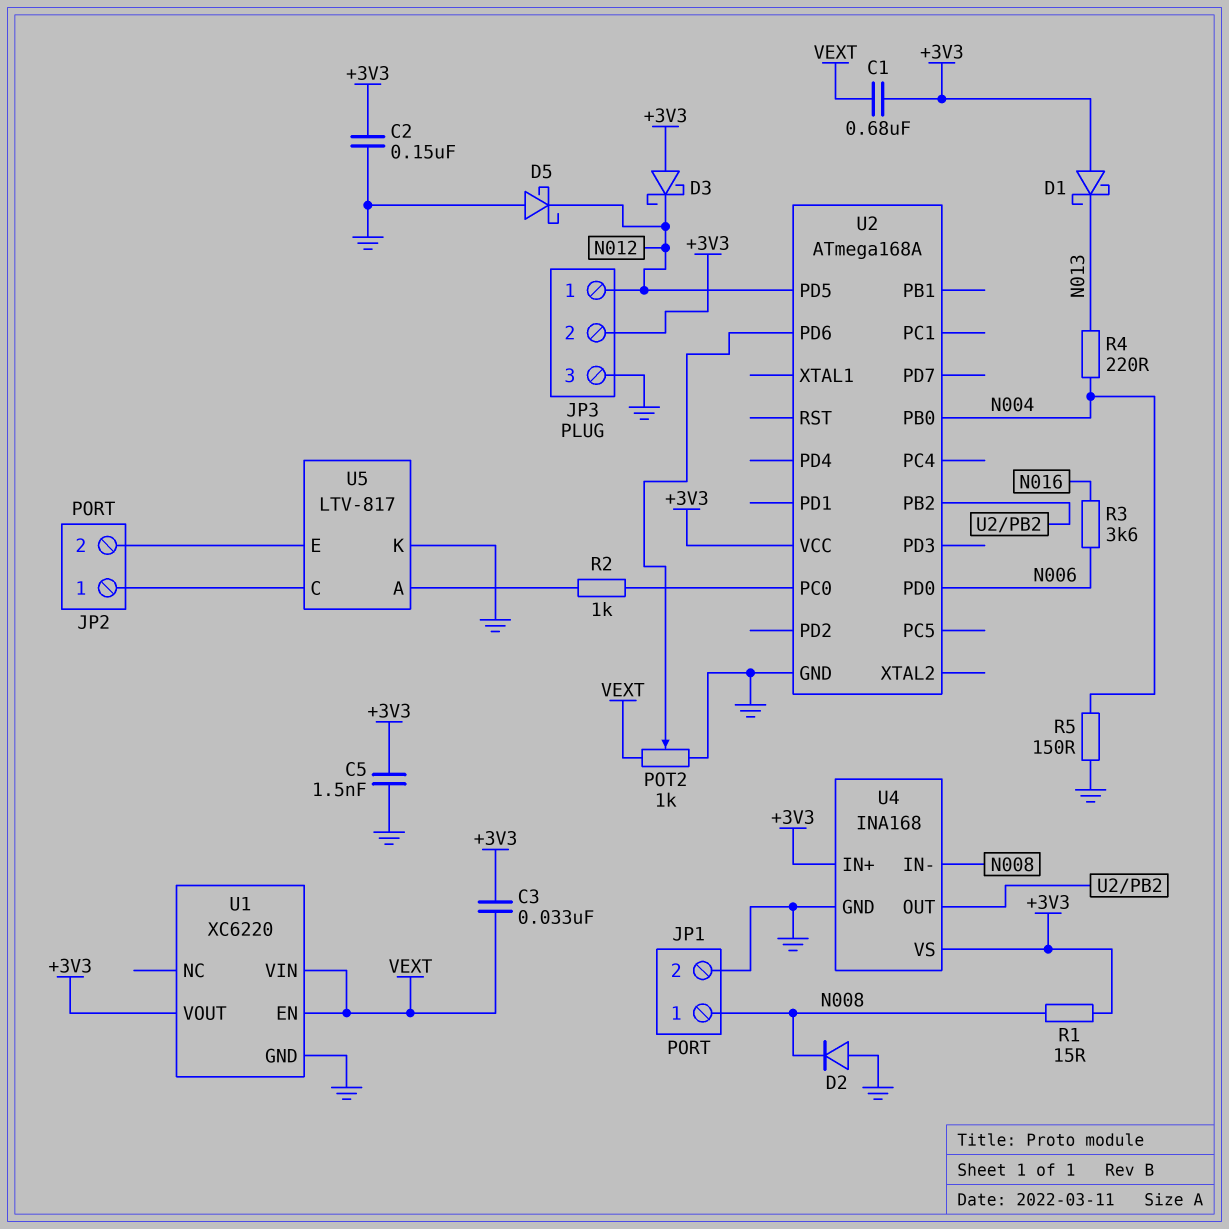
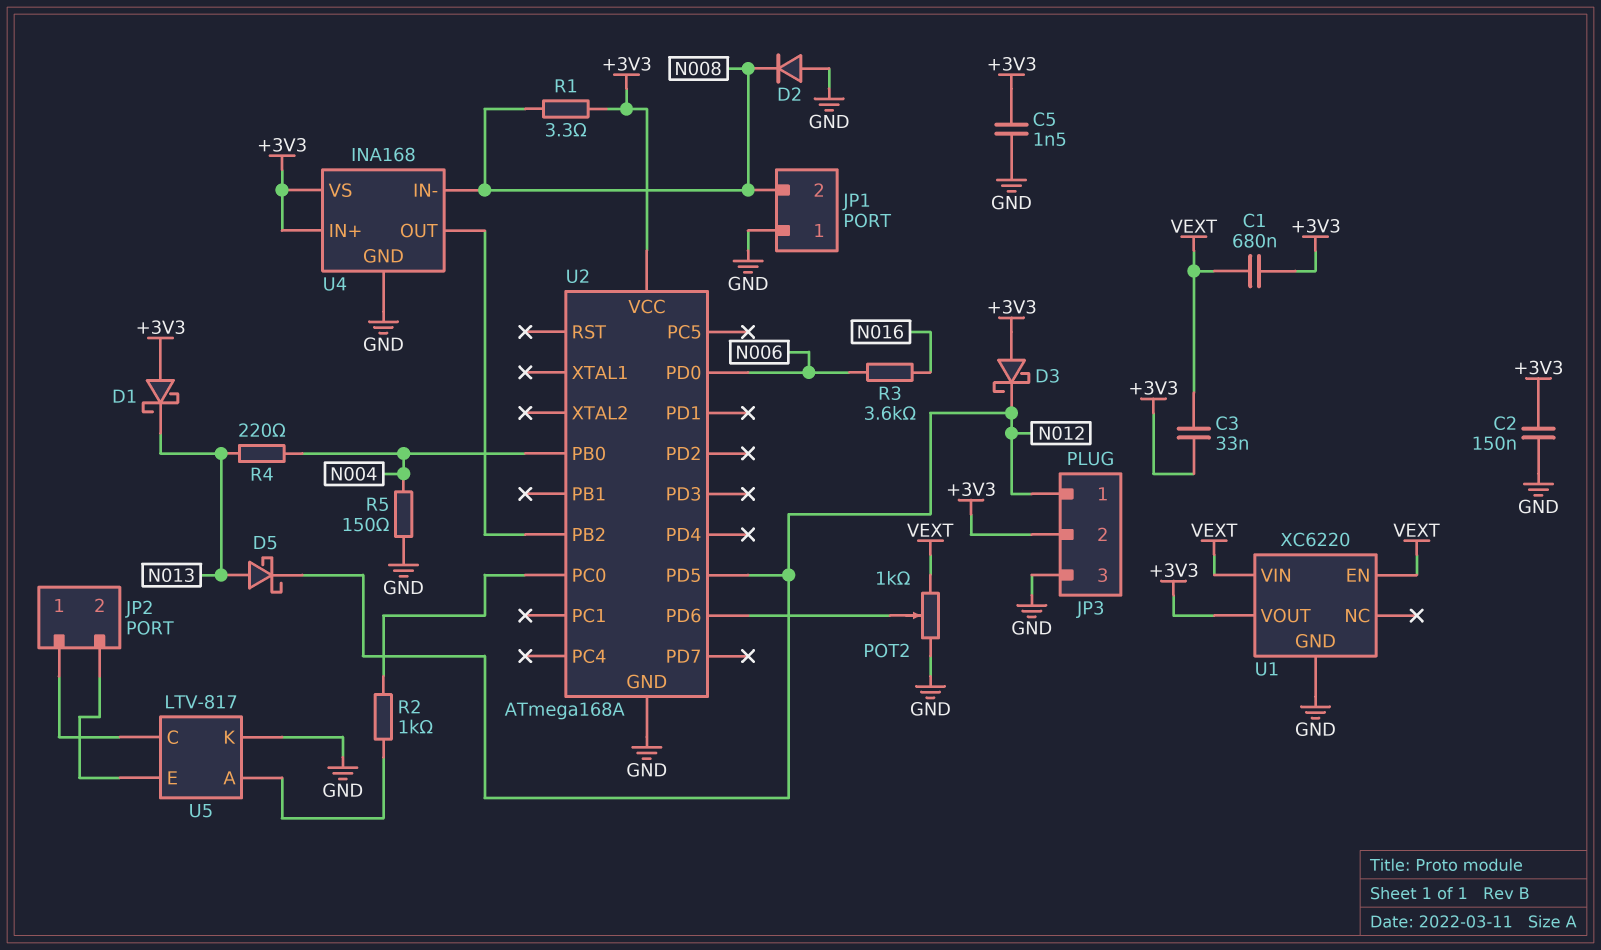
D5: schottky (A GND, K N012) -> schottky (A N013, K N012)
JP1 pin 1: N008 -> GND
JP1 pin 2: GND -> N008
R1: 15 (+3V3, N008) -> 3.3 (+3V3, N008)

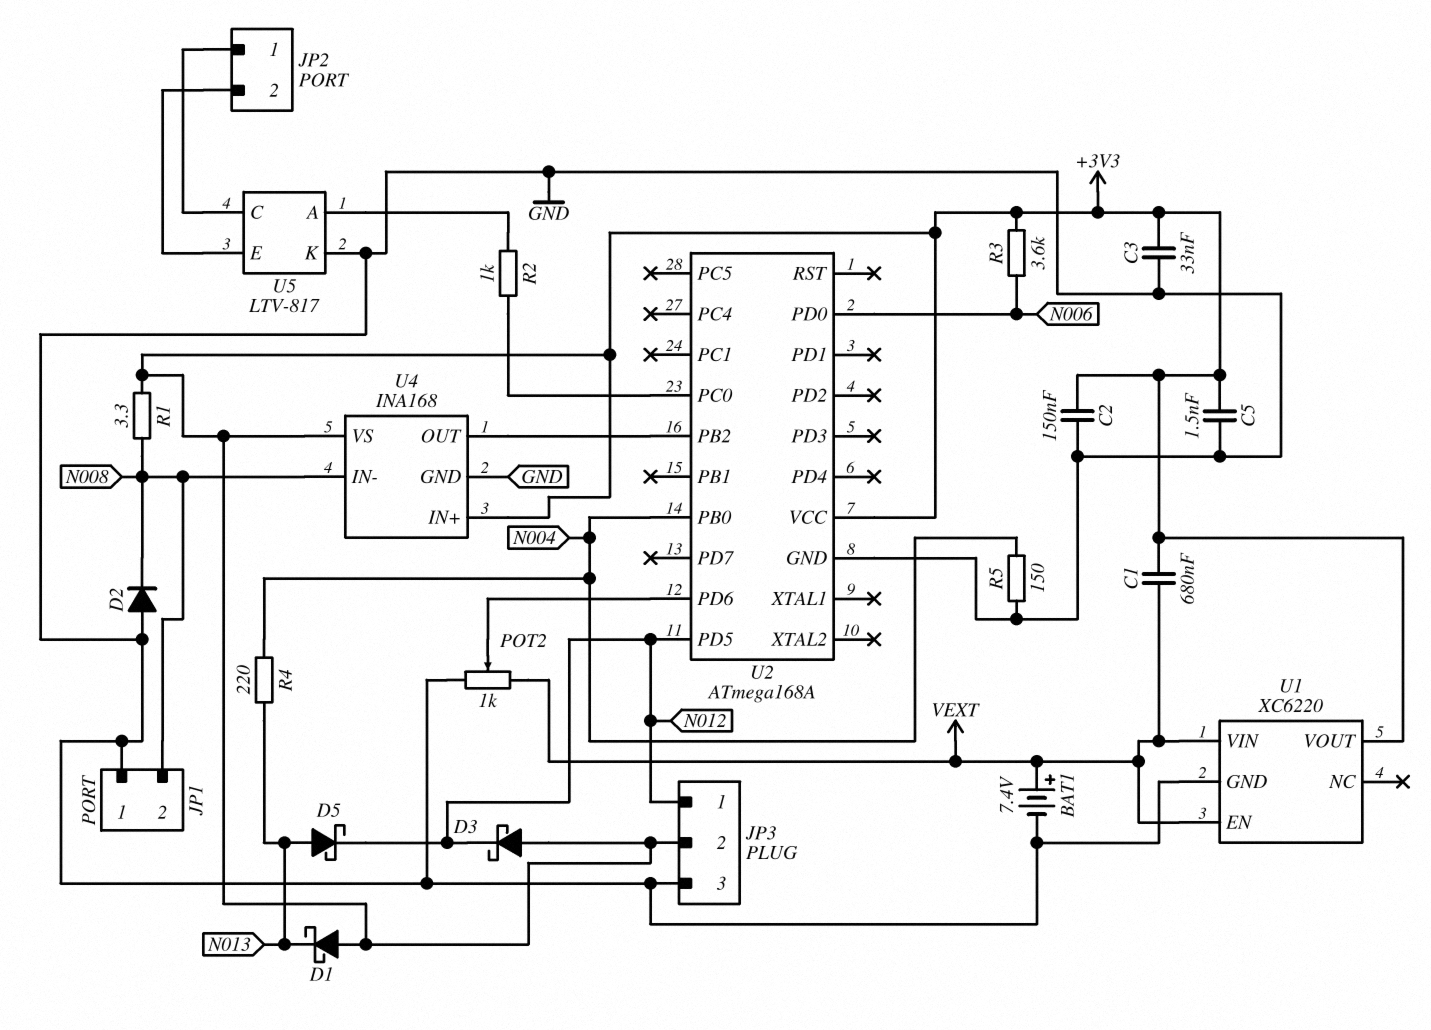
BAT1: none -> 7.4V (plus VEXT, minus GND)
C3: 33nF (+3V3, VEXT) -> 33nF (+3V3, GND)
R3: 3.6k (N006, N016) -> 3.6k (+3V3, N006)

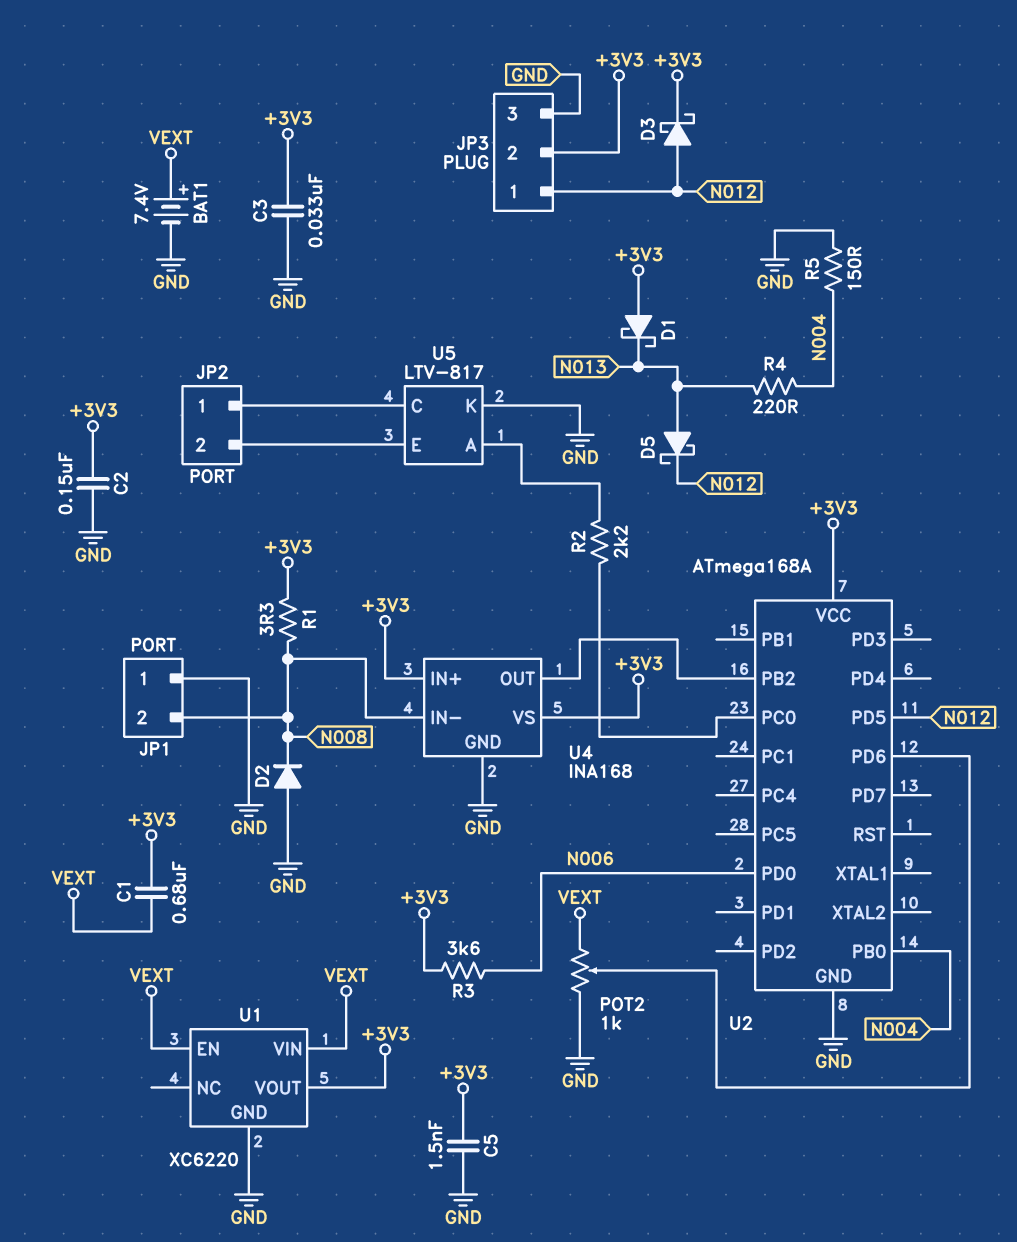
D3: schottky (A +3V3, K N012) -> schottky (A N012, K +3V3)
R2: 1k (U2/PC0, U5/A) -> 2.2k (U2/PC0, U5/A)

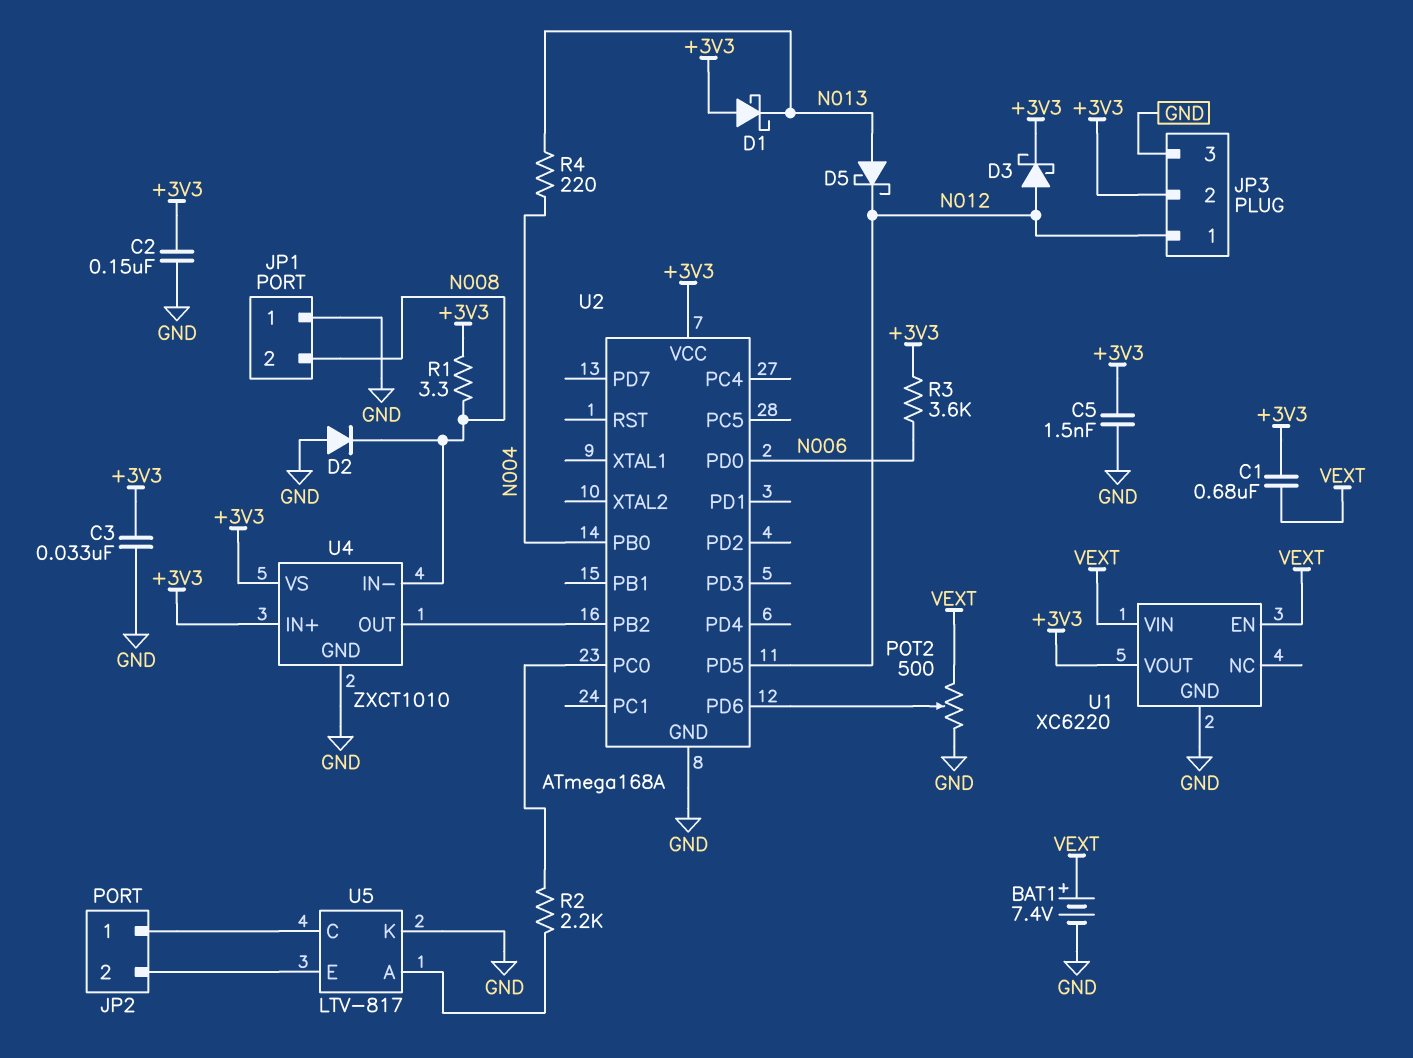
POT2: 1k (GND, VEXT, wiper U2/PD6) -> 500 (GND, VEXT, wiper U2/PD6)
R5: 150 (GND, N004) -> none
U4: INA168 -> ZXCT1010

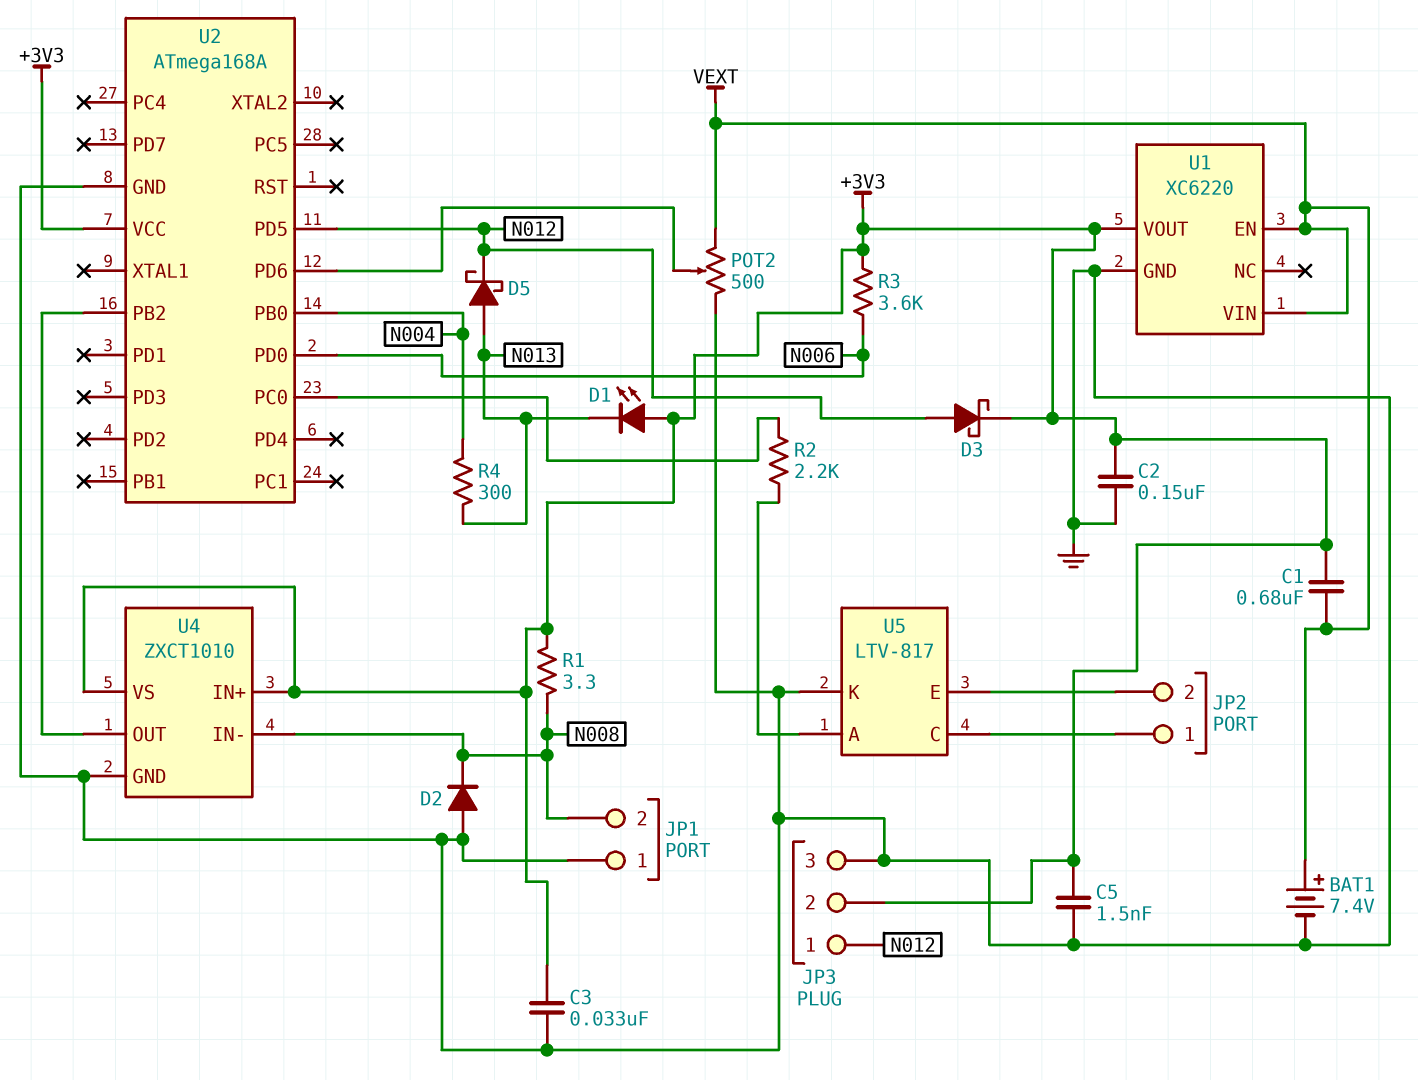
D1: schottky (A +3V3, K N013) -> LED (A +3V3, K N013)
R4: 220 (N004, N013) -> 300 (N004, N013)

